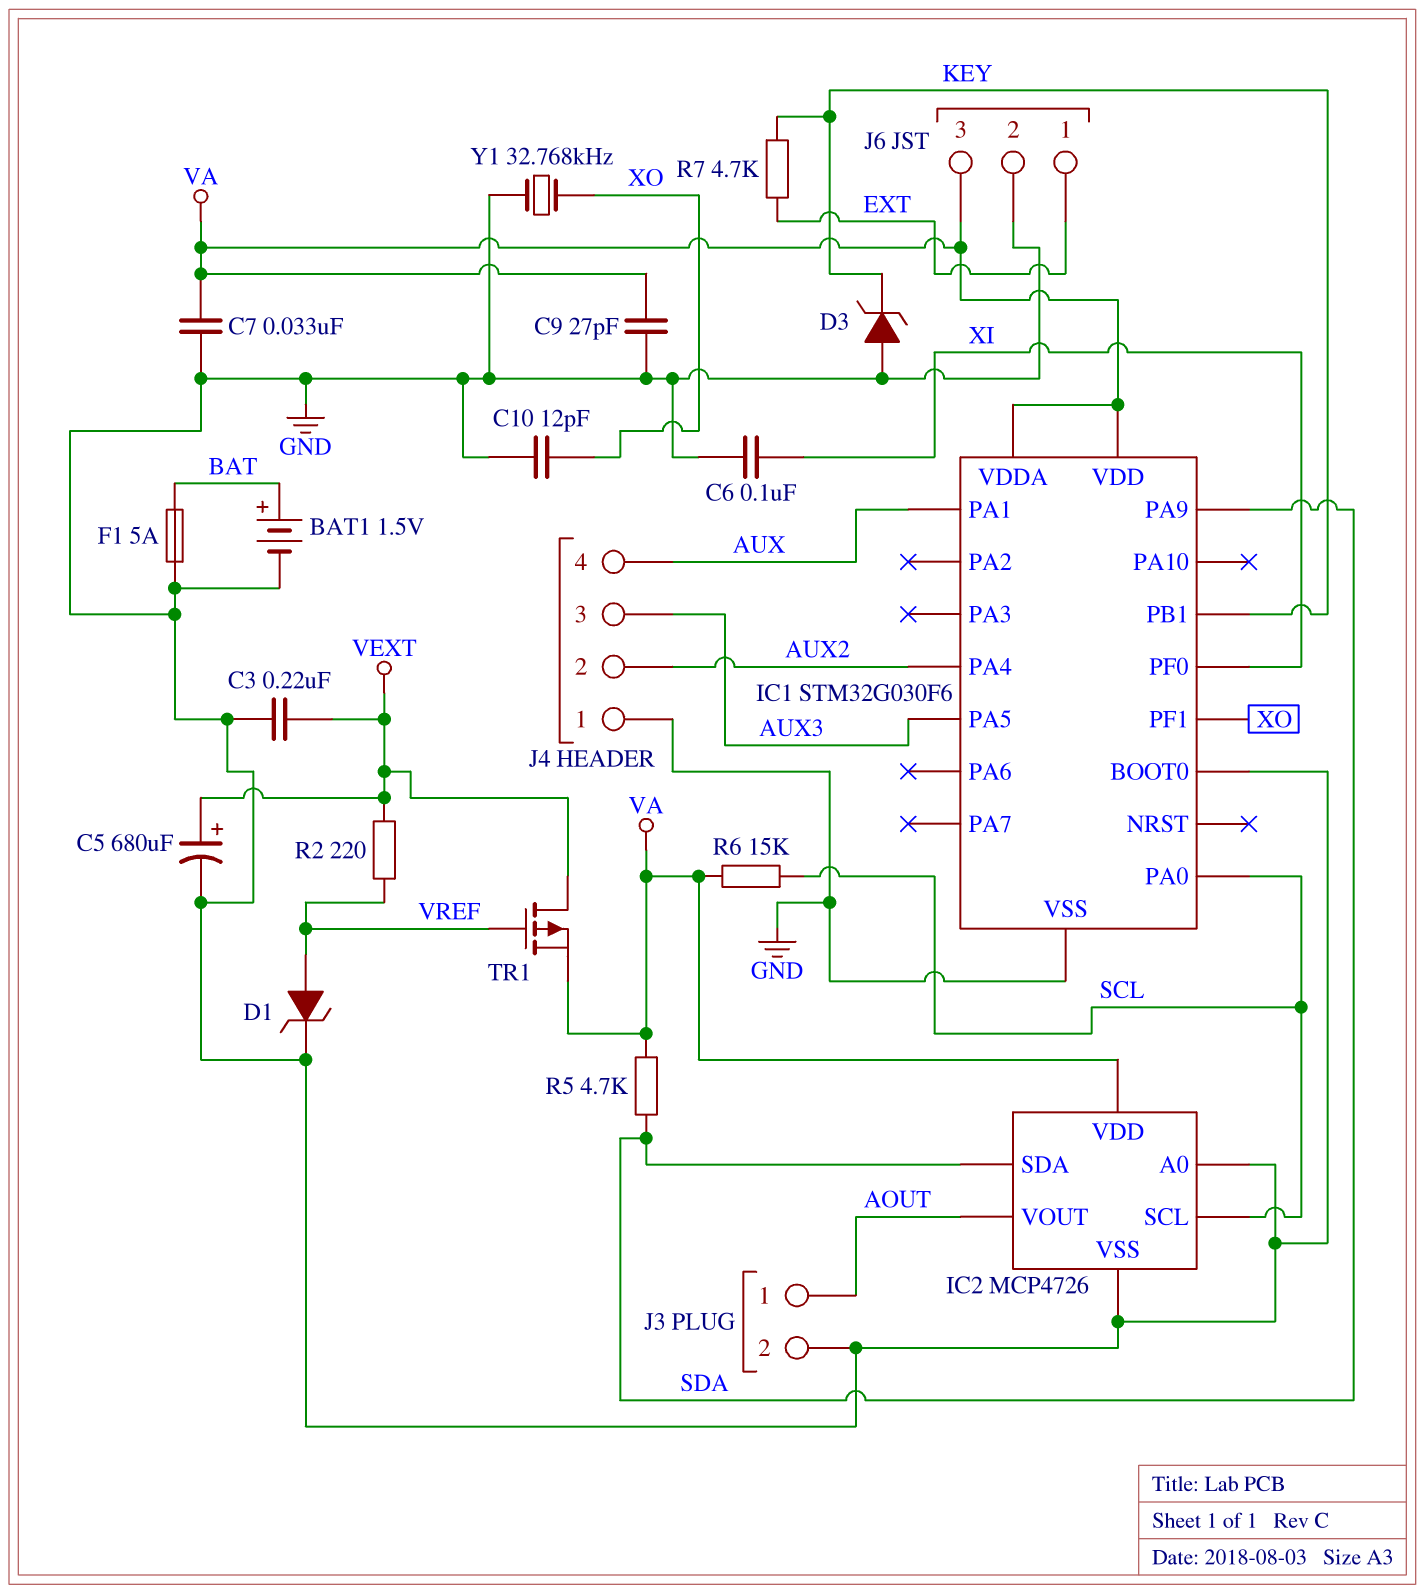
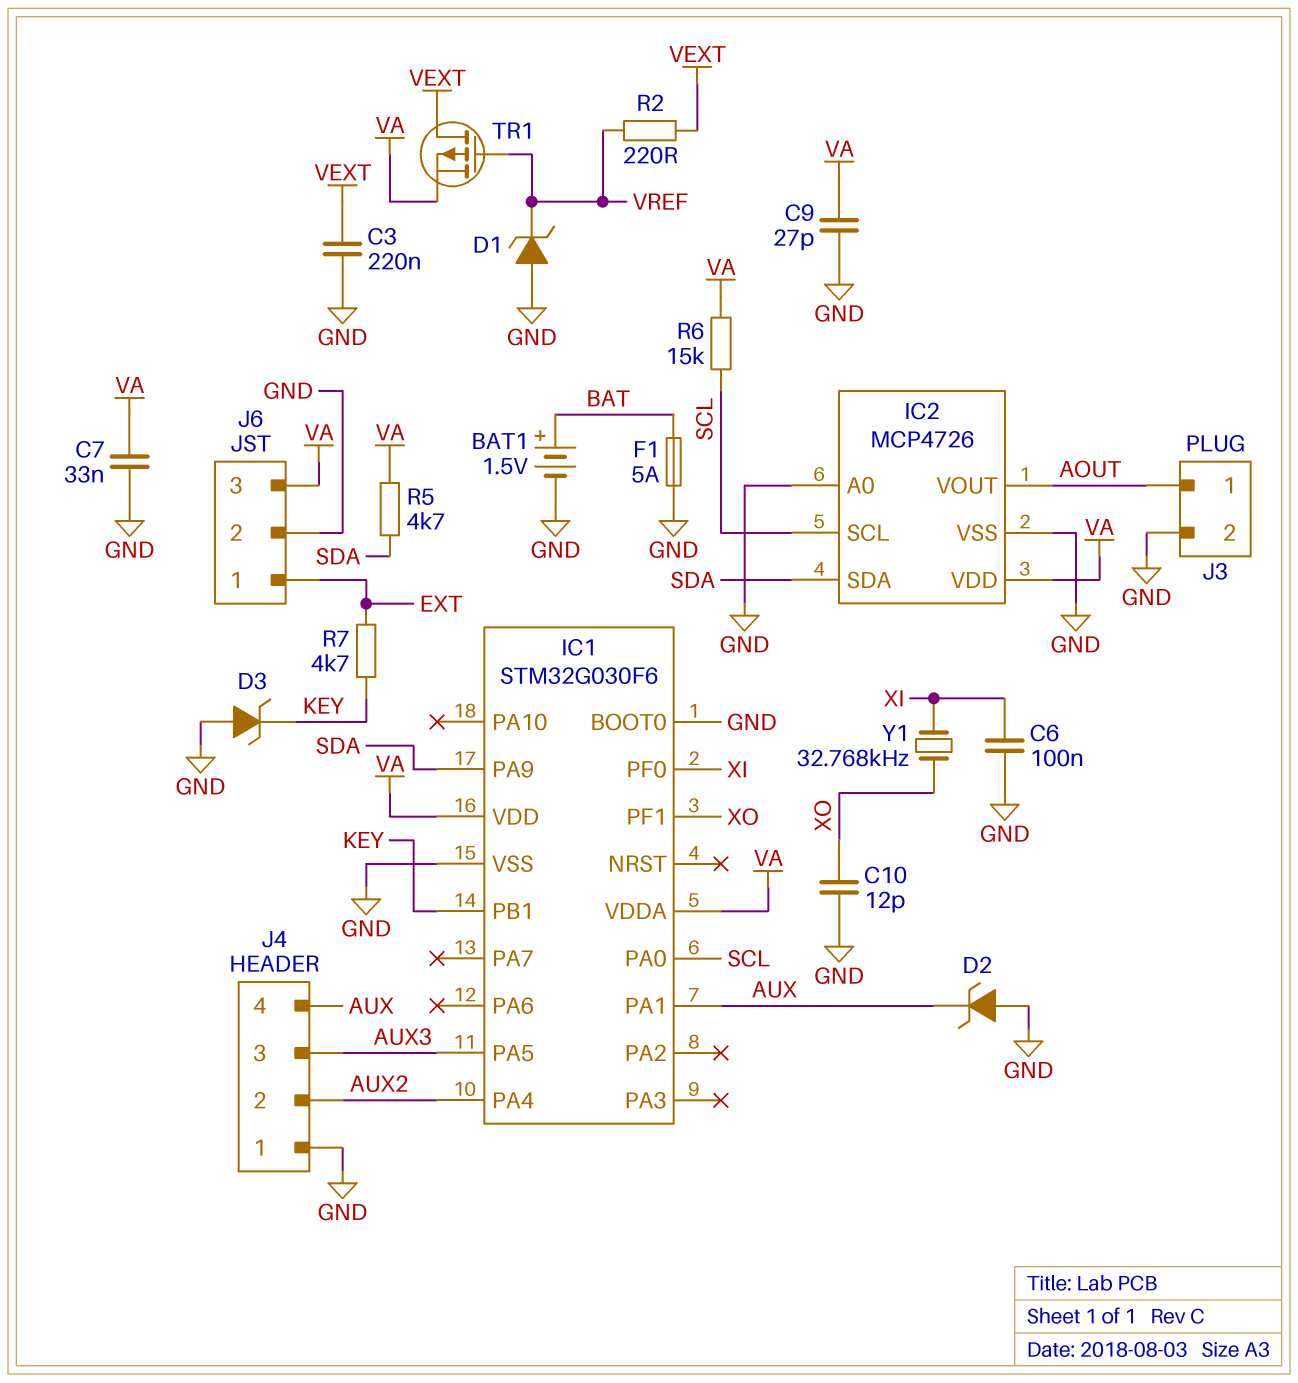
C5: 680uF (plus VEXT, minus GND) -> none
D1: zener (A VREF, K GND) -> zener (A GND, K VREF)
D2: none -> zener (A GND, K AUX)
Y1: 32.768kHz (GND, XO) -> 32.768kHz (XI, XO)

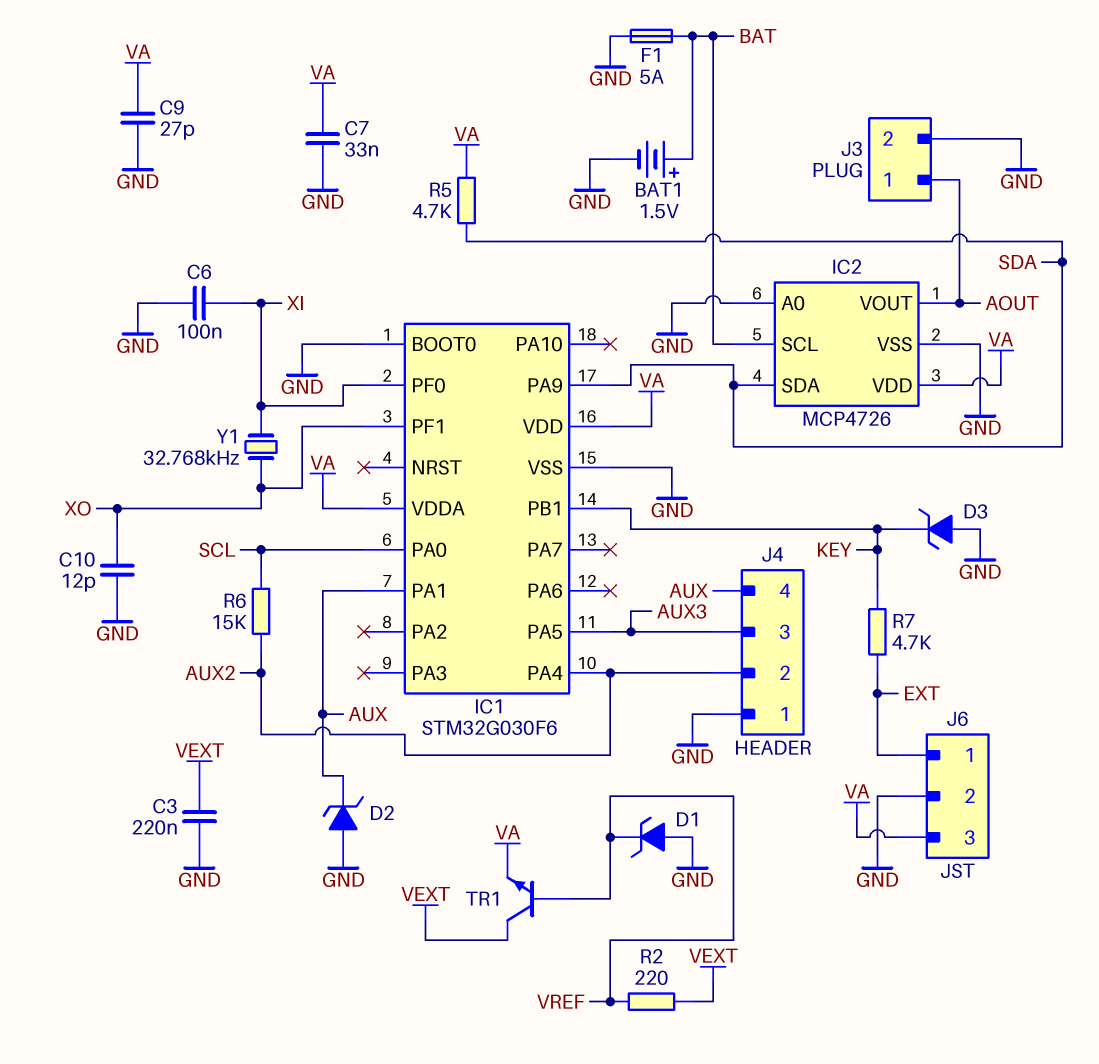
IC2 pin SCL: SCL -> BAT
R6: 15k (SCL, VA) -> 15k (AUX2, SCL)
TR1: PMOS (G VREF, D VEXT, S VA) -> NPN (B VREF, C VEXT, E VA)

